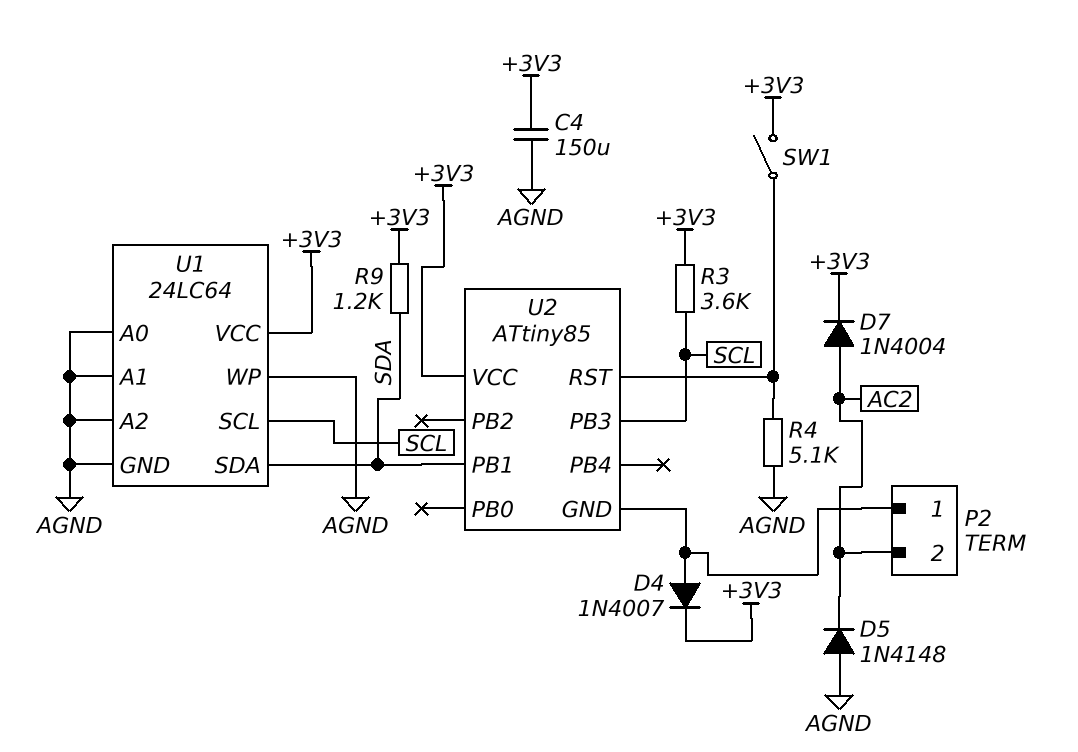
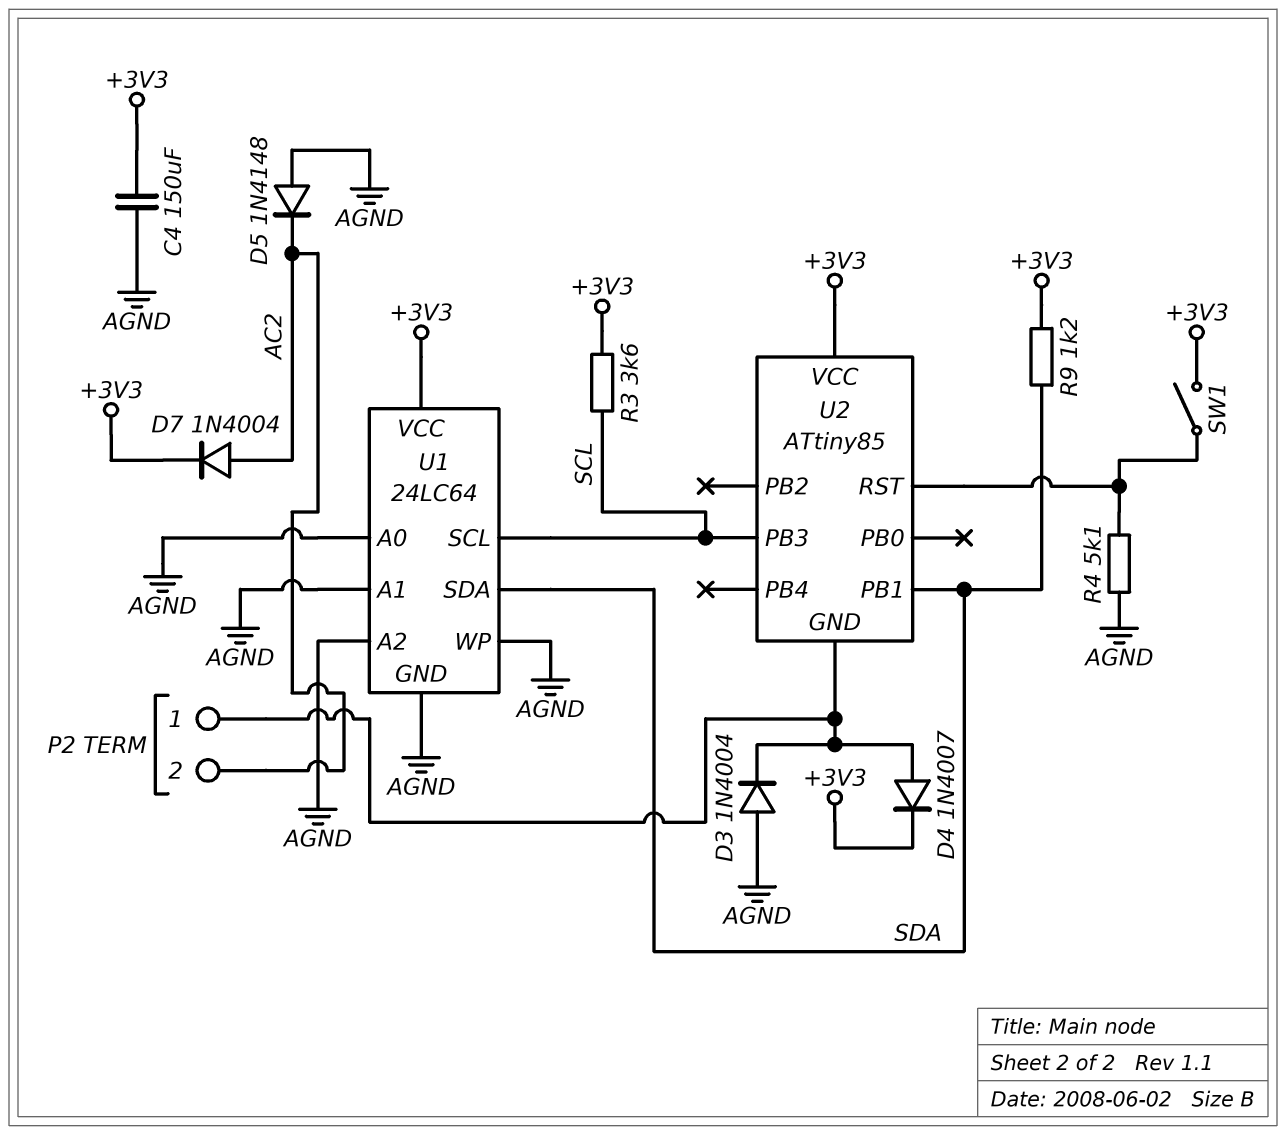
D3: none -> diode 1N4004 (A AGND, K P2/1)

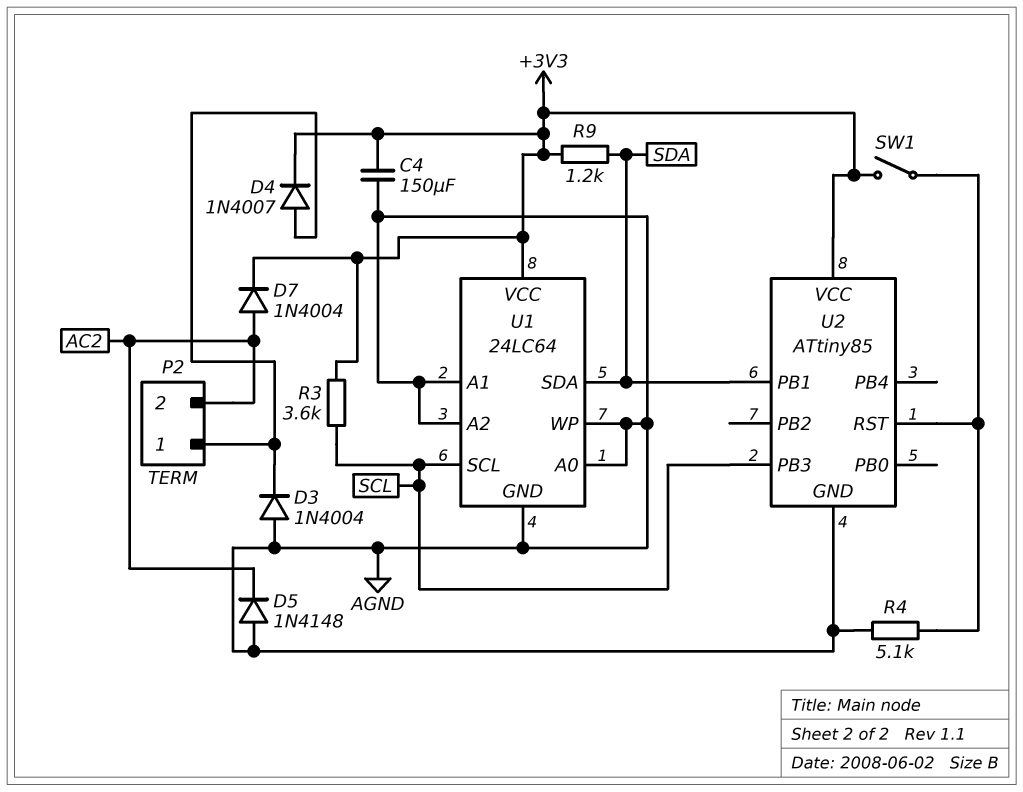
U2 pin GND: P2/1 -> AGND

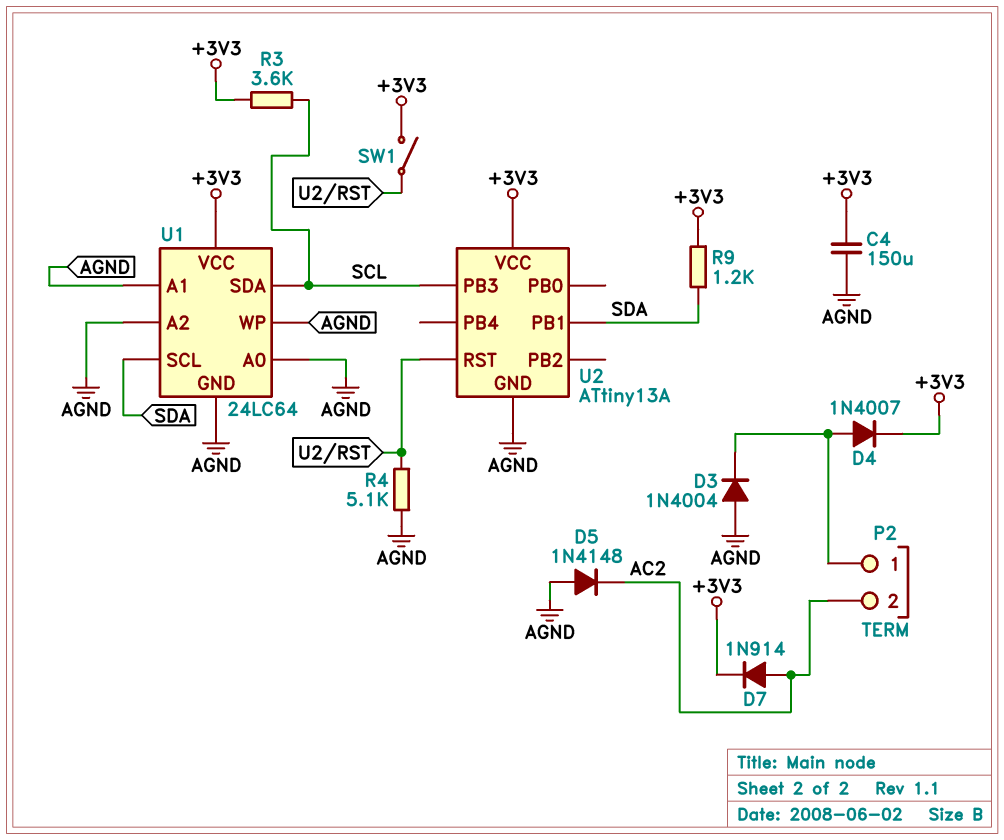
D7: diode 1N4004 (A AC2, K +3V3) -> diode 1N914 (A AC2, K +3V3)
U1 pin SCL: SCL -> SDA
U1 pin SDA: SDA -> SCL
U2: ATtiny85 -> ATtiny13A

